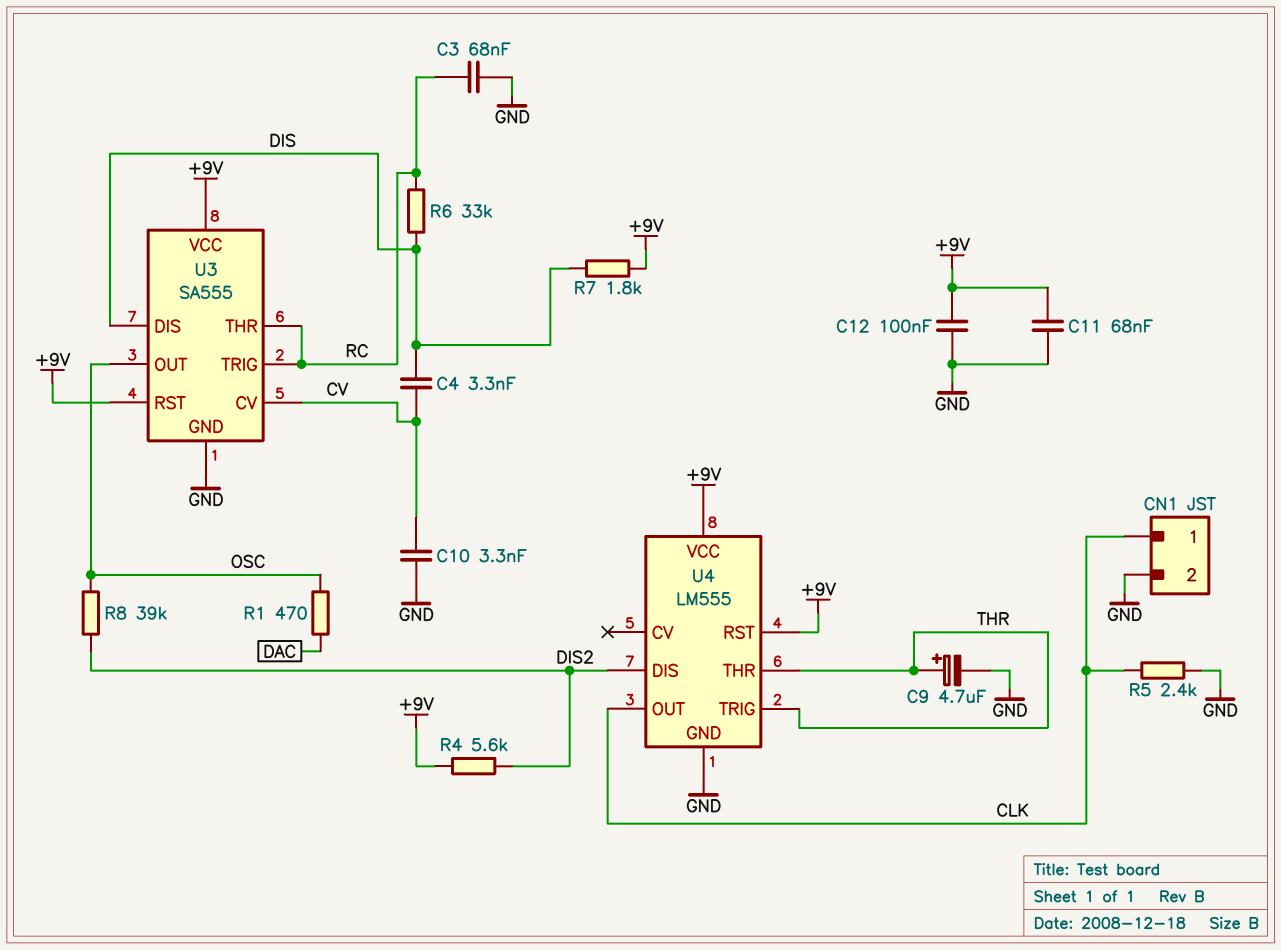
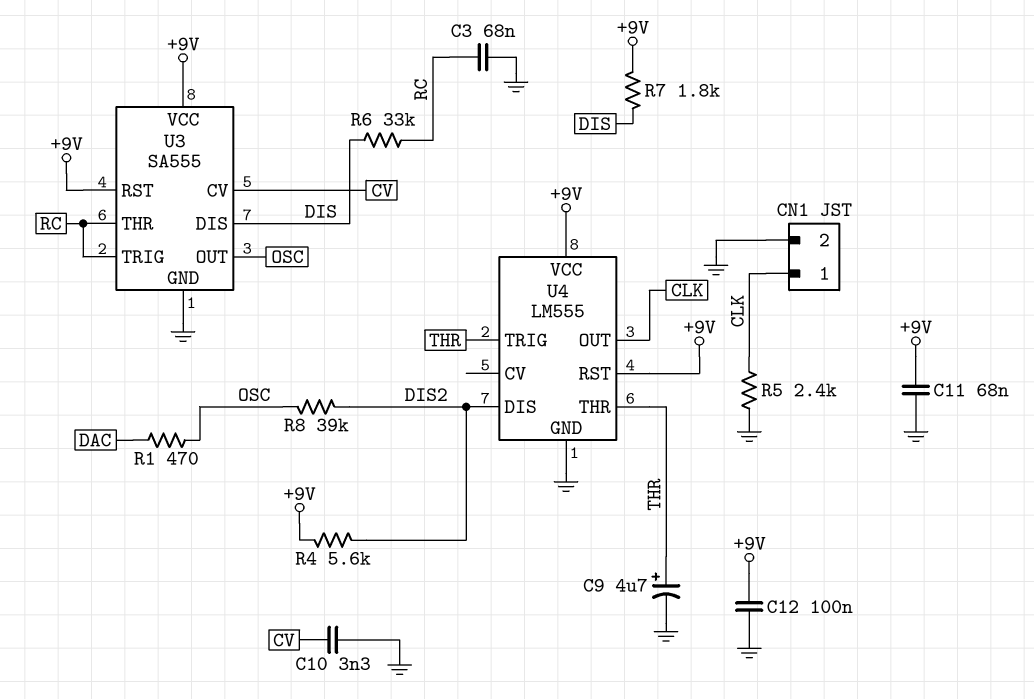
C4: 3.3nF (CV, DIS) -> none

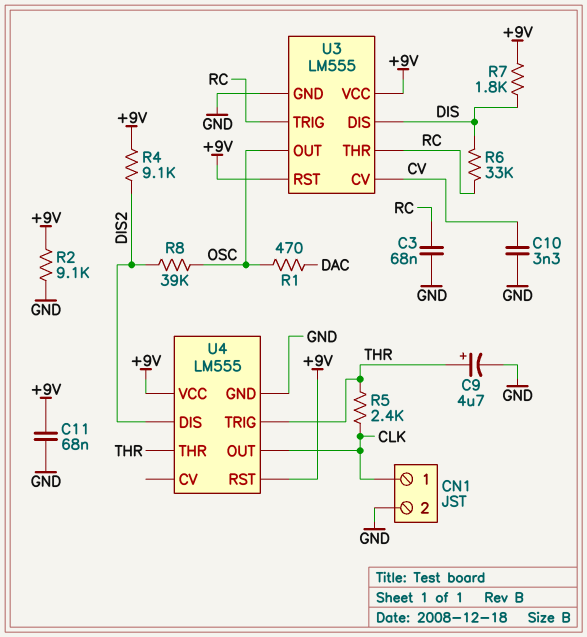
C12: 100nF (+9V, GND) -> none
R2: none -> 9.1k (+9V, GND)
R4: 5.6k (+9V, DIS2) -> 9.1k (+9V, DIS2)
R5: 2.4k (CLK, GND) -> 2.4k (CLK, THR)
U3: SA555 -> LM555

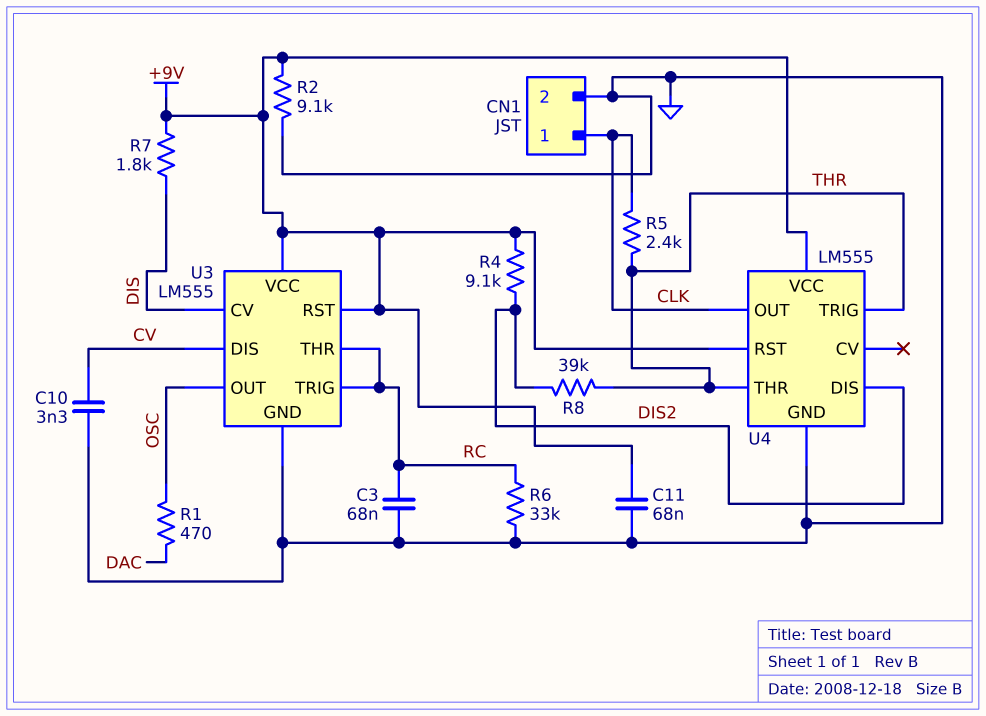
C9: 4.7uF (plus THR, minus GND) -> none
R6: 33k (DIS, RC) -> 33k (GND, RC)
R8: 39k (DIS2, OSC) -> 39k (DIS2, THR)
U3 pin CV: CV -> DIS
U3 pin DIS: DIS -> CV

